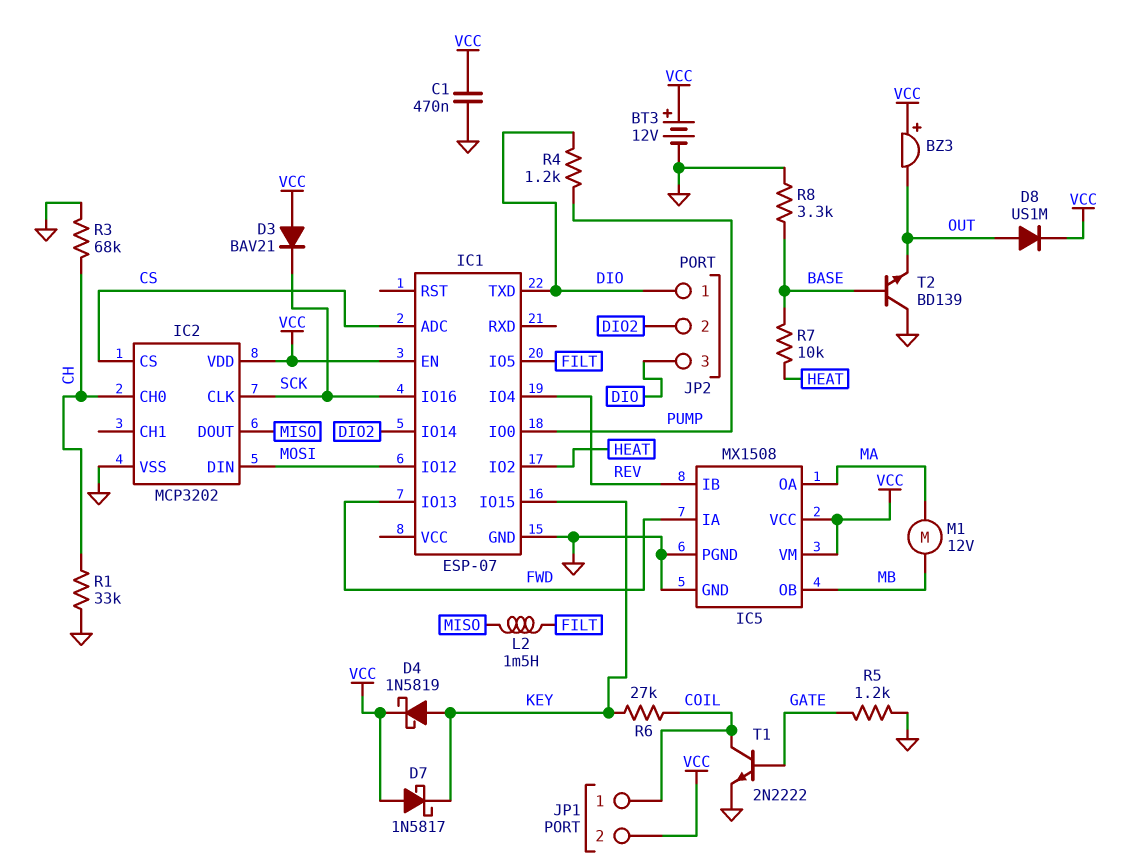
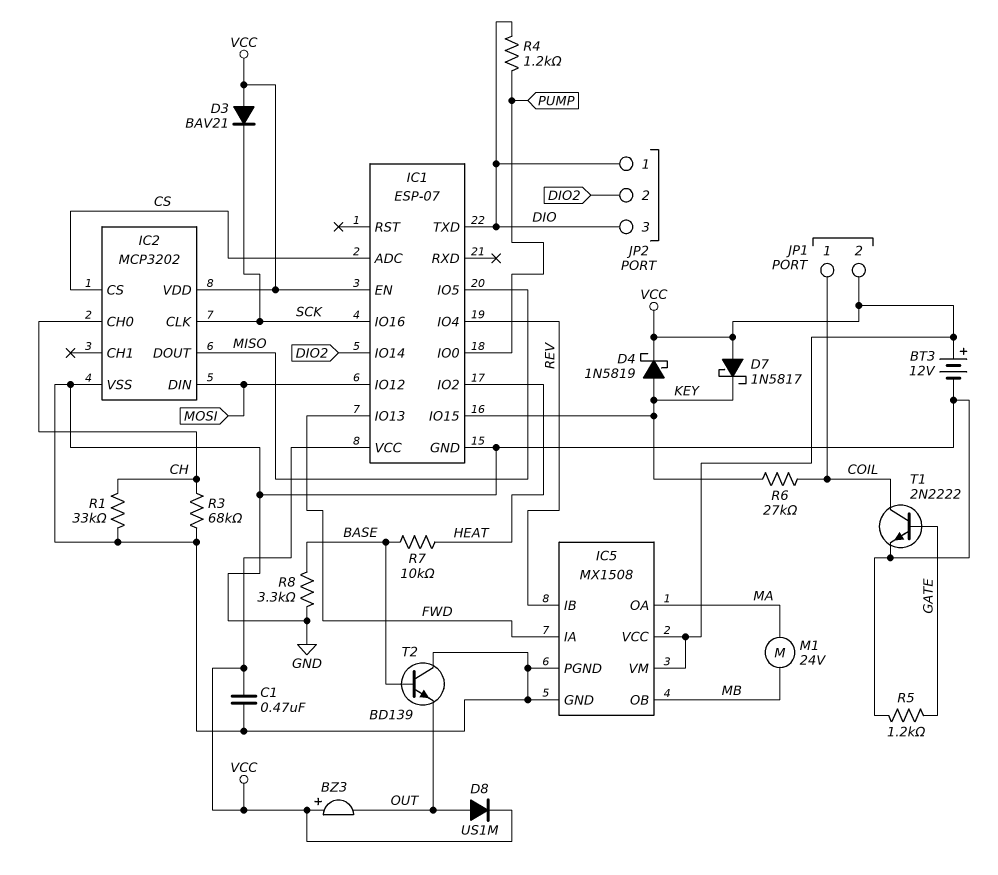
IC1 pin IO5: FILT -> MISO
IC1 pin VCC: none -> VCC
L2: 1.5mH (FILT, MISO) -> none
M1: motor 12V (MA, MB) -> motor 24V (MA, MB)

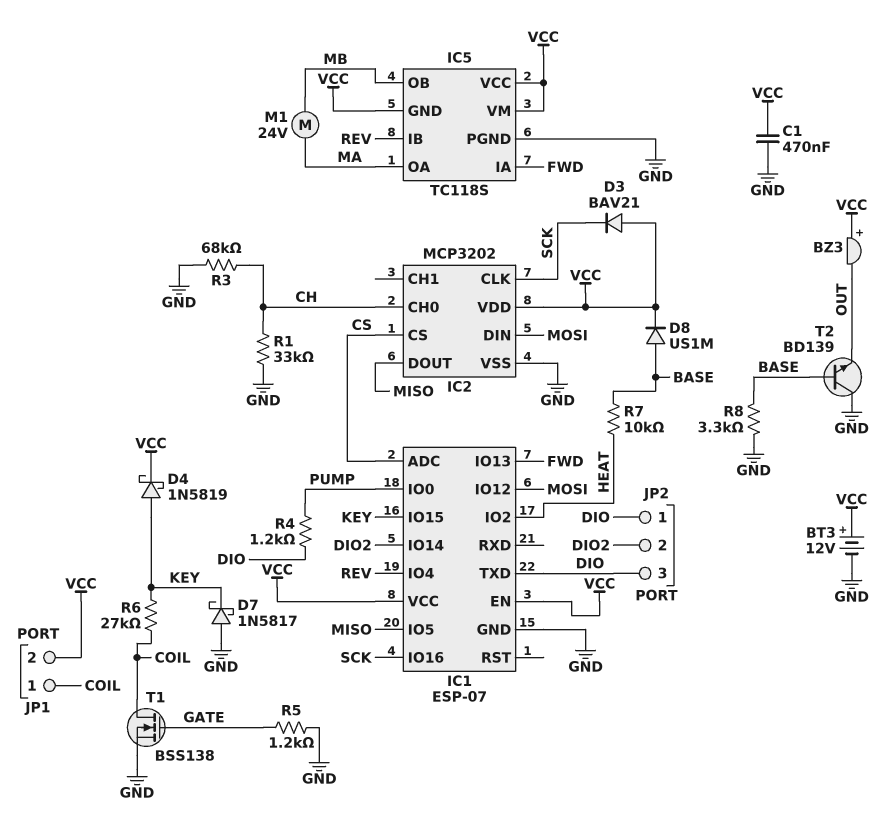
D7: schottky 1N5817 (A VCC, K KEY) -> schottky 1N5817 (A GND, K KEY)
D8: diode US1M (A OUT, K VCC) -> diode US1M (A BASE, K VCC)
IC5: MX1508 -> TC118S
IC5 pin GND: GND -> VCC
T1: NPN 2N2222 (B GATE, C COIL, E GND) -> NMOS BSS138 (G GATE, D COIL, S GND)

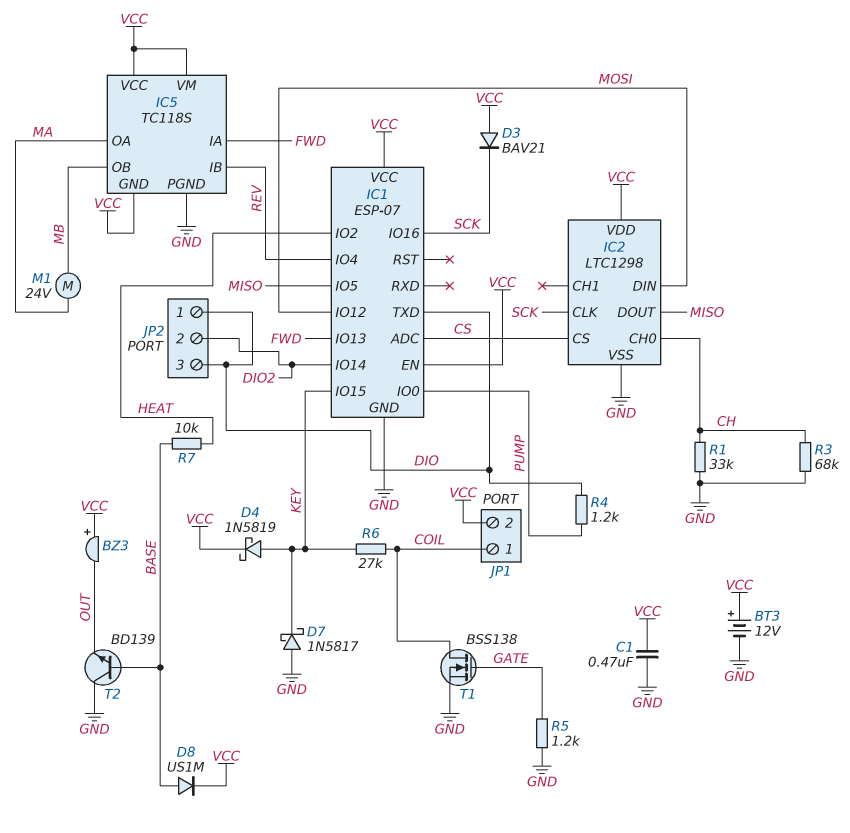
IC2: MCP3202 -> LTC1298
R8: 3.3k (BASE, GND) -> none

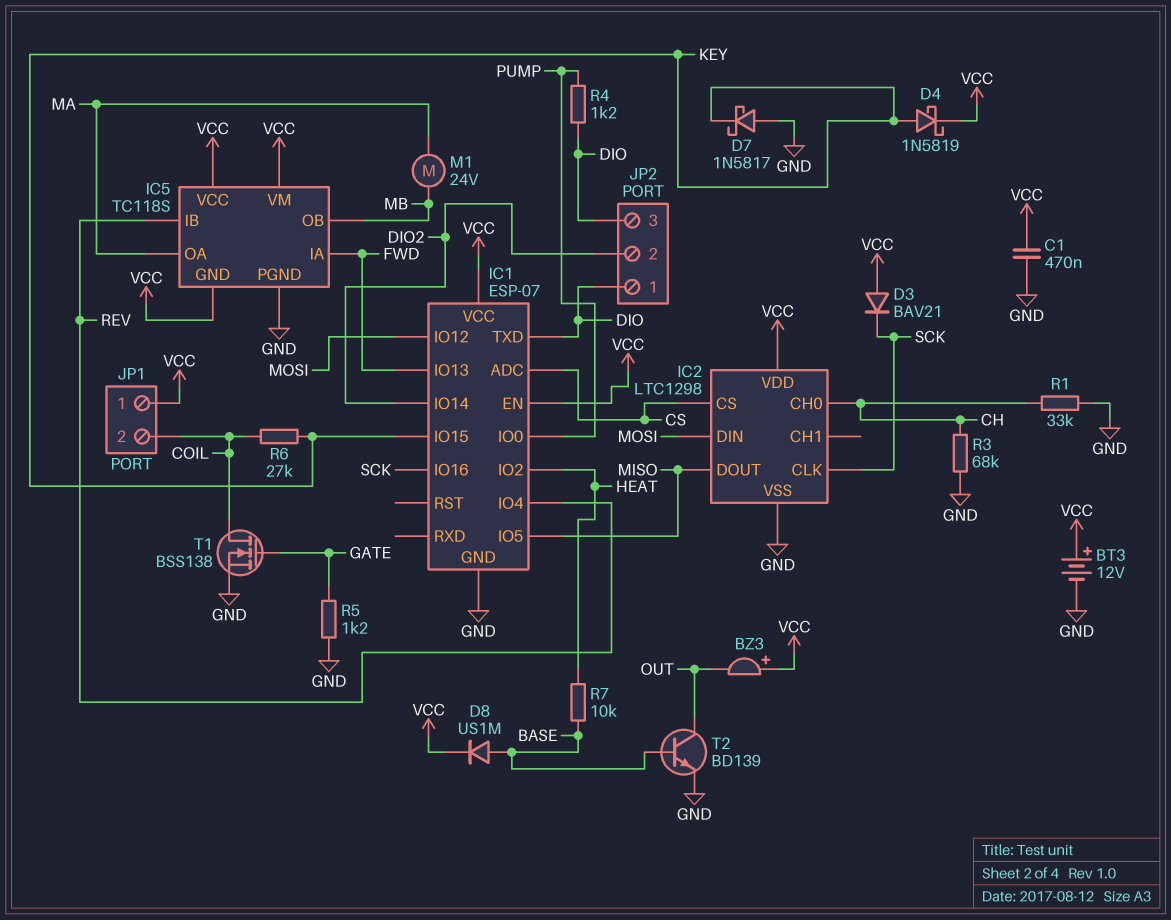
JP1 pin 1: COIL -> VCC
JP1 pin 2: VCC -> COIL
T2: NPN BD139 (B BASE, C GND, E OUT) -> NPN BD139 (B BASE, C OUT, E GND)

